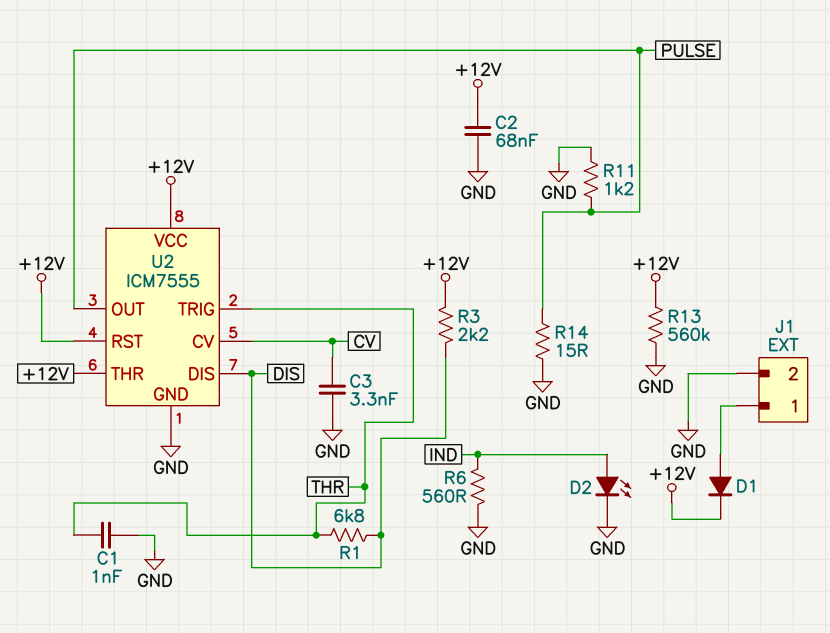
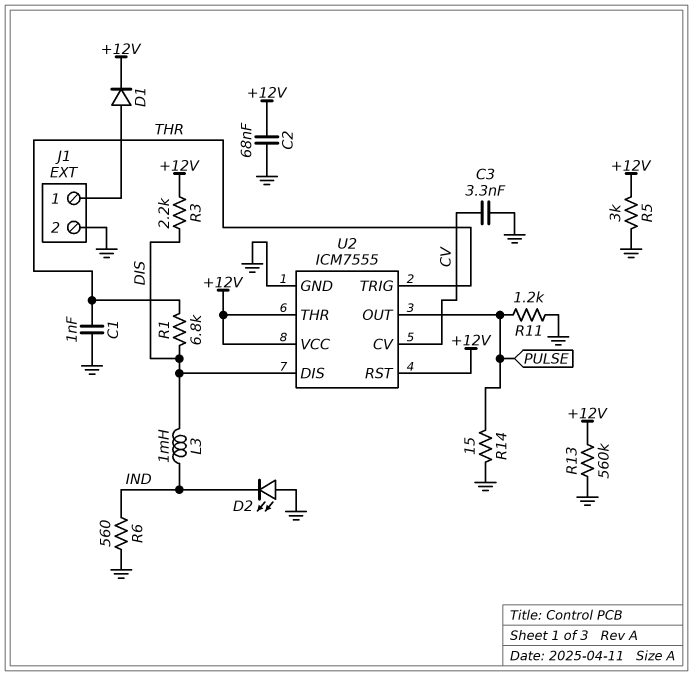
D2: LED (A IND, K GND) -> LED (A GND, K IND)
L3: none -> 1mH (DIS, IND)
R5: none -> 3k (+12V, GND)

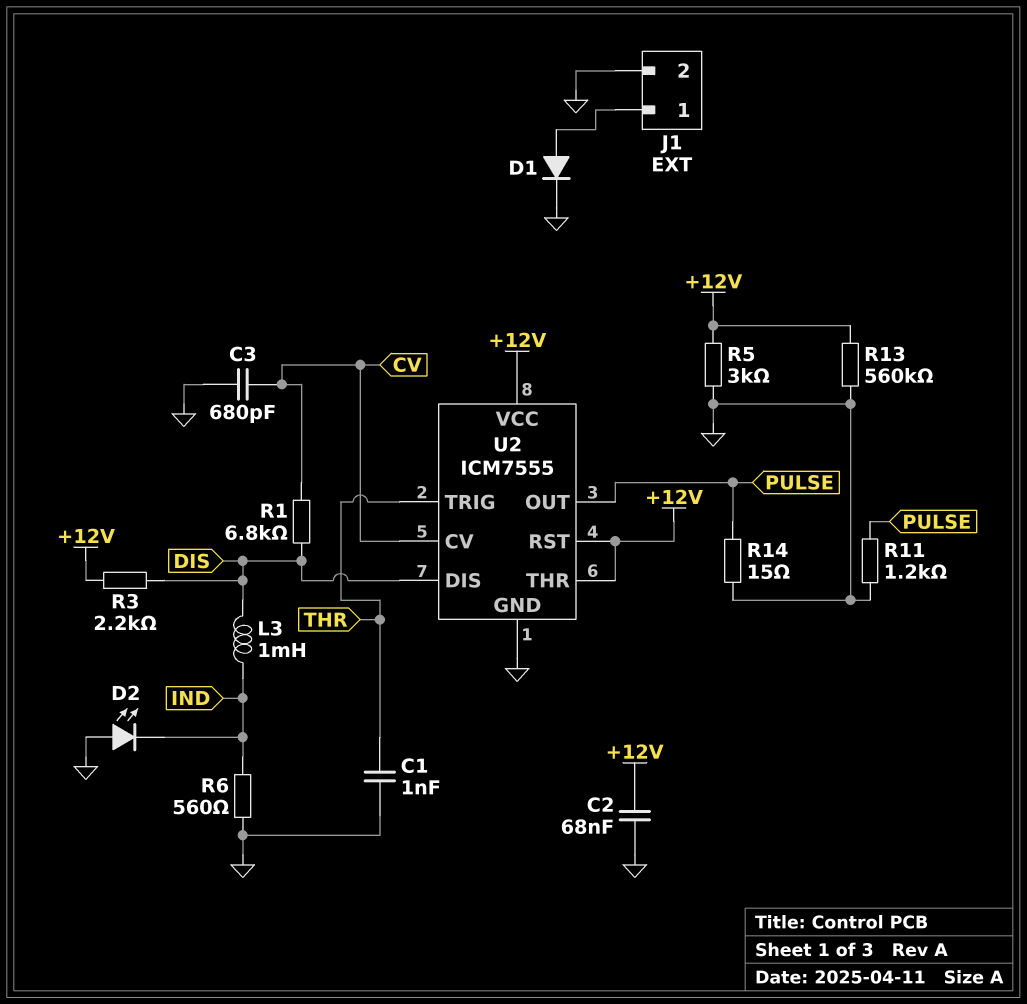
C3: 3.3nF (CV, GND) -> 680pF (CV, GND)
D1: diode (A J1/1, K +12V) -> diode (A J1/1, K GND)
R1: 6.8k (DIS, THR) -> 6.8k (CV, DIS)

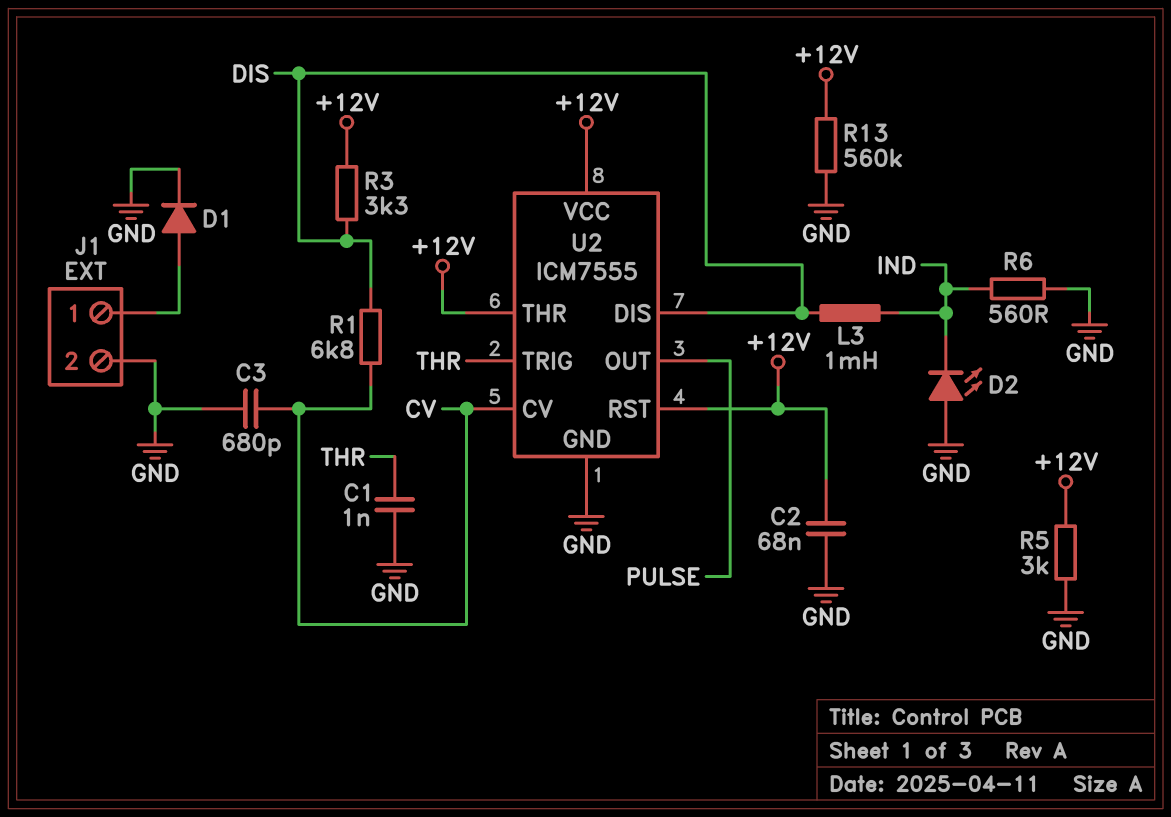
R3: 2.2k (+12V, DIS) -> 3.3k (+12V, DIS)
R11: 1.2k (GND, PULSE) -> none
R14: 15 (GND, PULSE) -> none

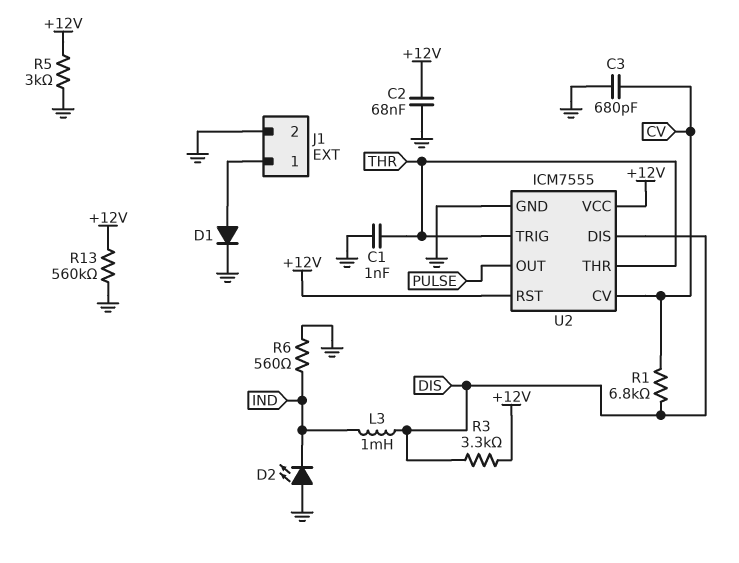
U2 pin THR: +12V -> THR

